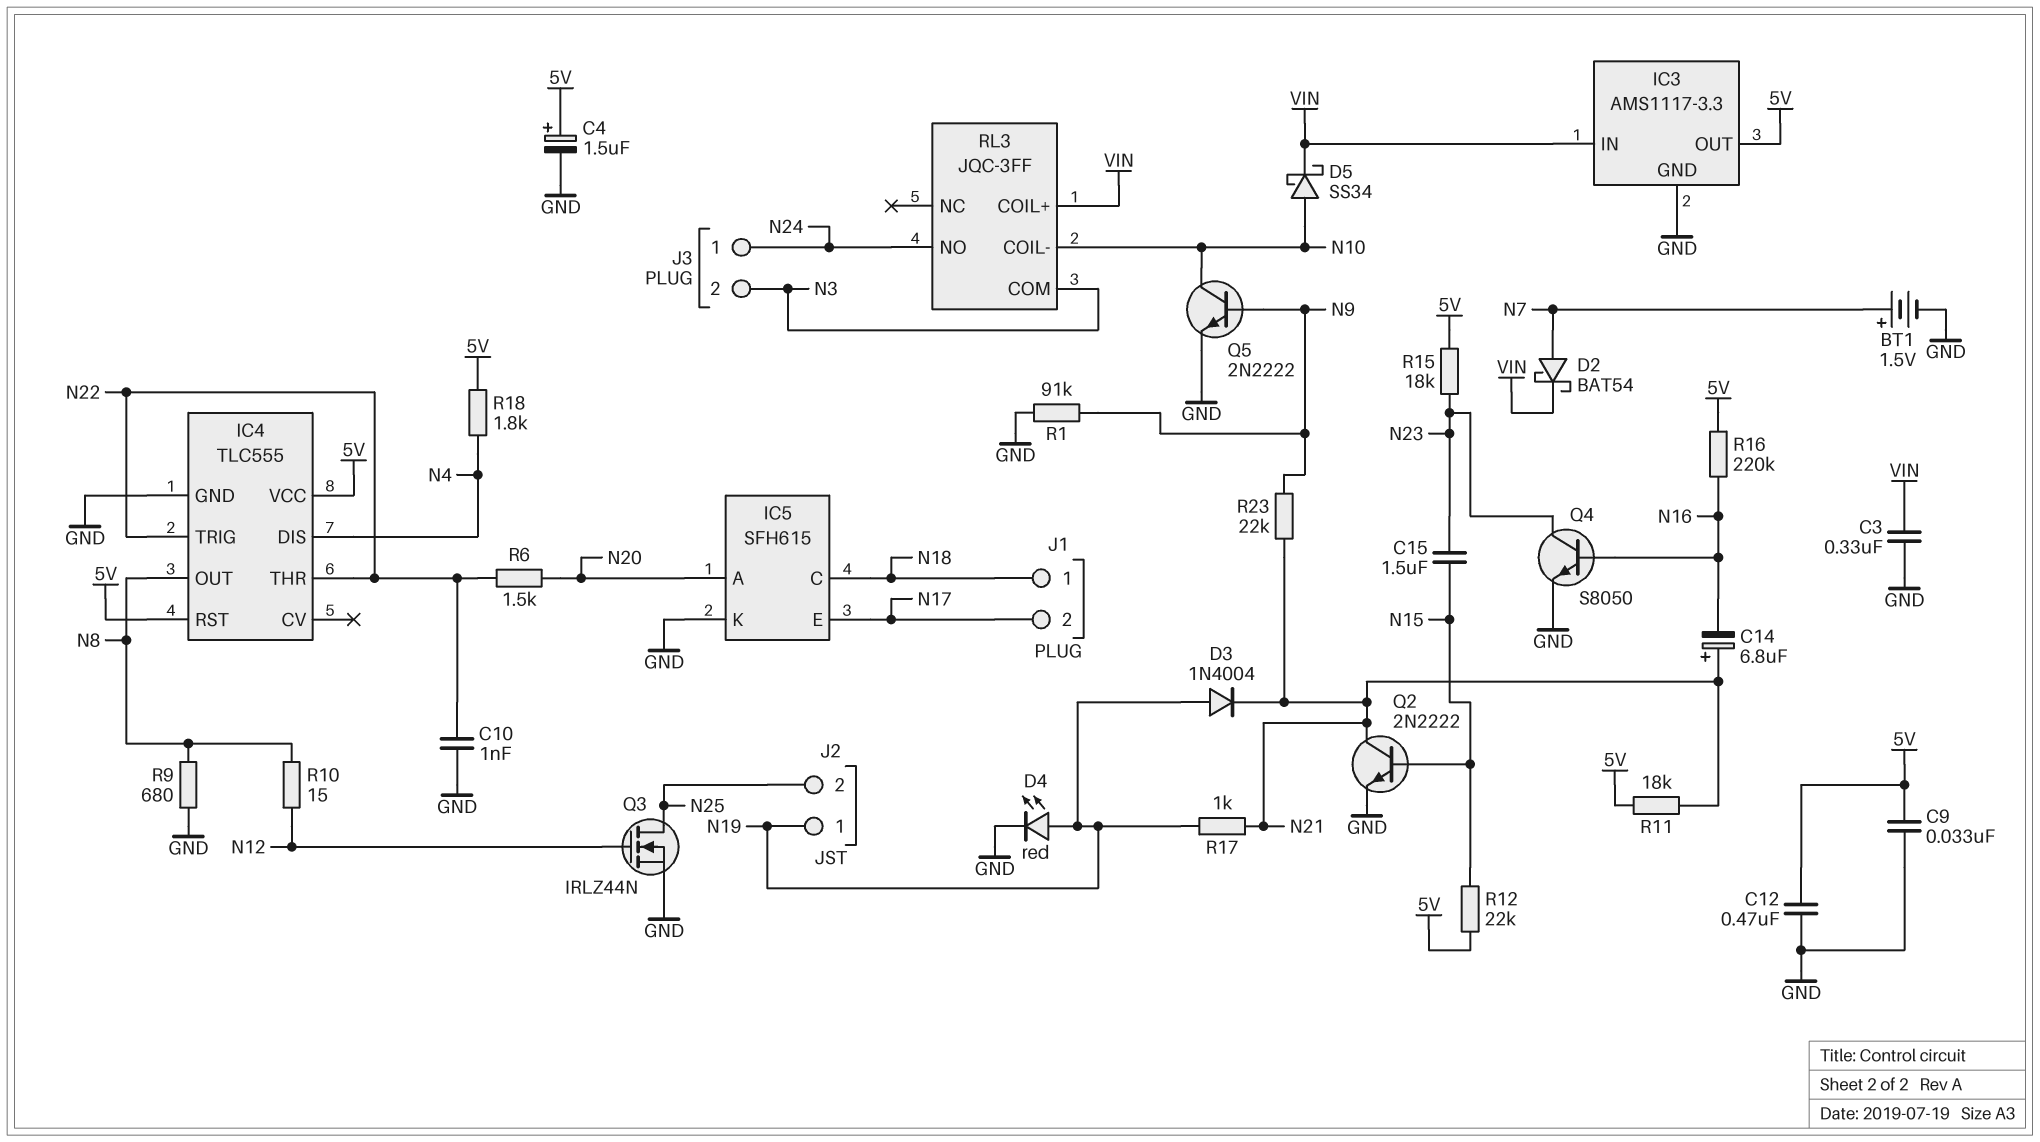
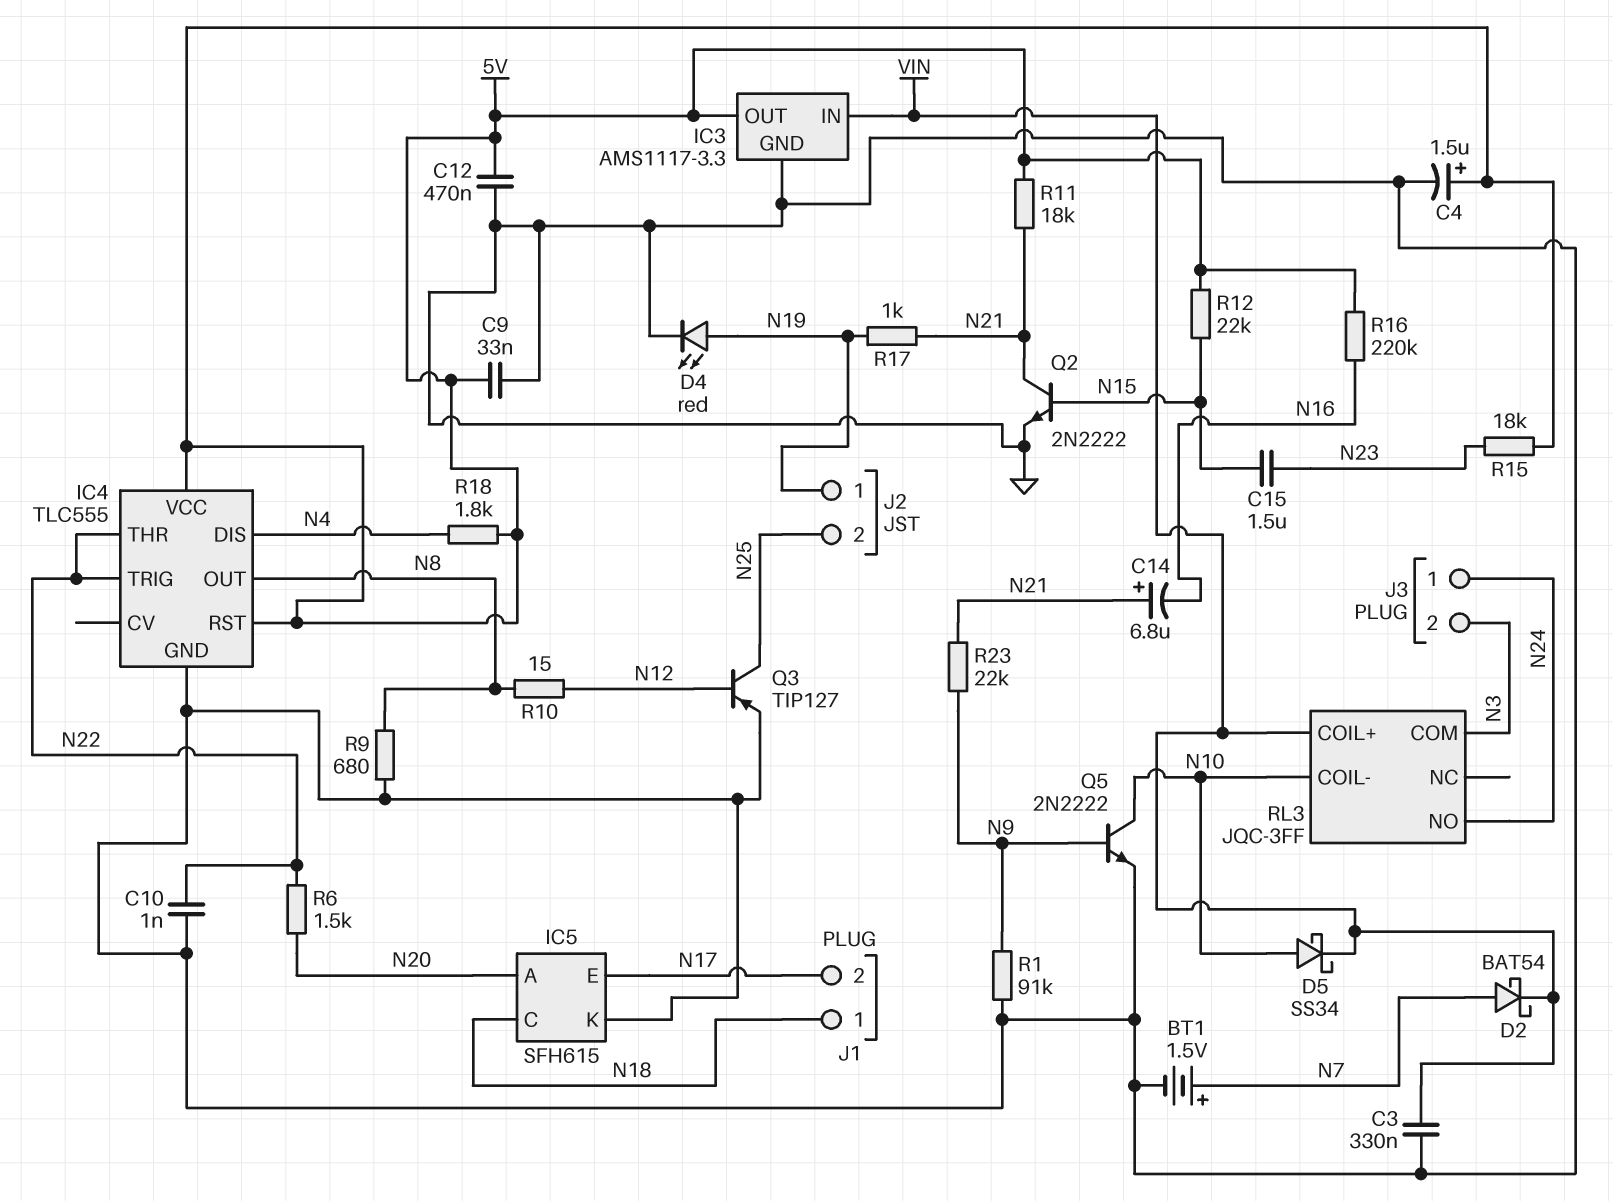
D3: diode 1N4004 (A N19, K N21) -> none
Q3: NMOS IRLZ44N (G N12, D N25, S GND) -> PNP TIP127 (B N12, C N25, E GND)
Q4: NPN S8050 (B N16, C N23, E GND) -> none

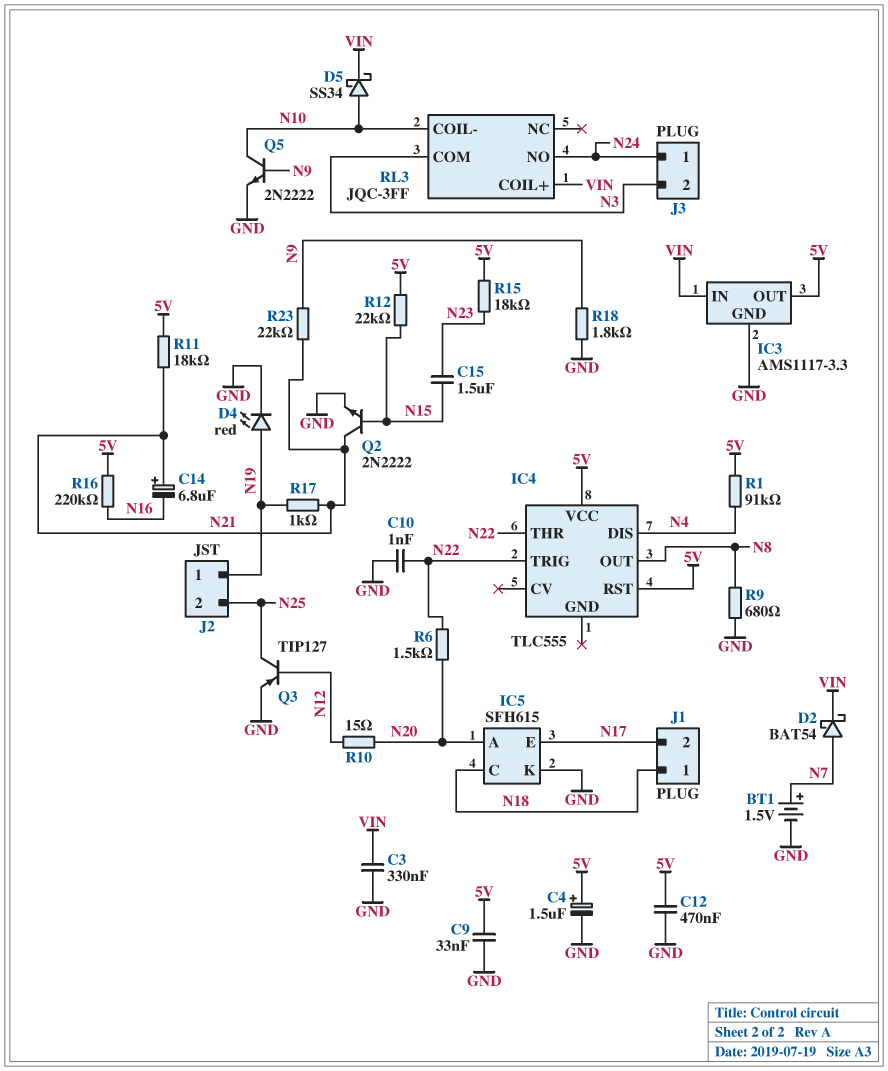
IC4 pin GND: GND -> none
R1: 91k (GND, N9) -> 91k (5V, N4)
R10: 15 (N8, N12) -> 15 (N12, N20)
R18: 1.8k (5V, N4) -> 1.8k (GND, N9)

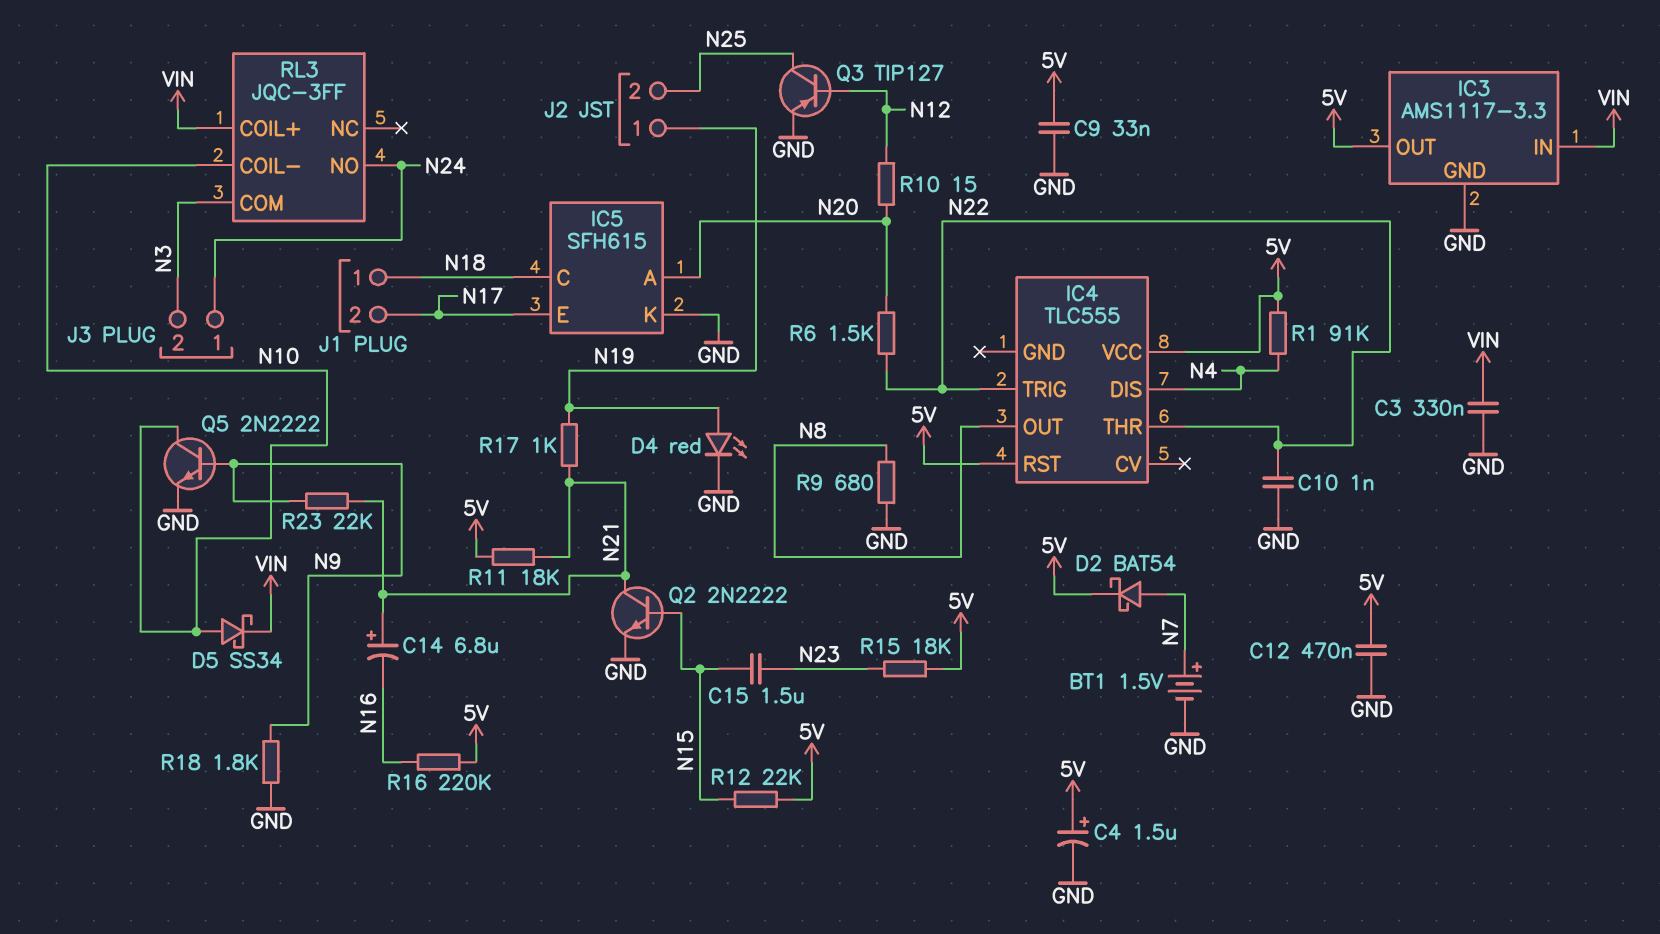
D2: schottky BAT54 (A N7, K VIN) -> schottky BAT54 (A N7, K 5V)

